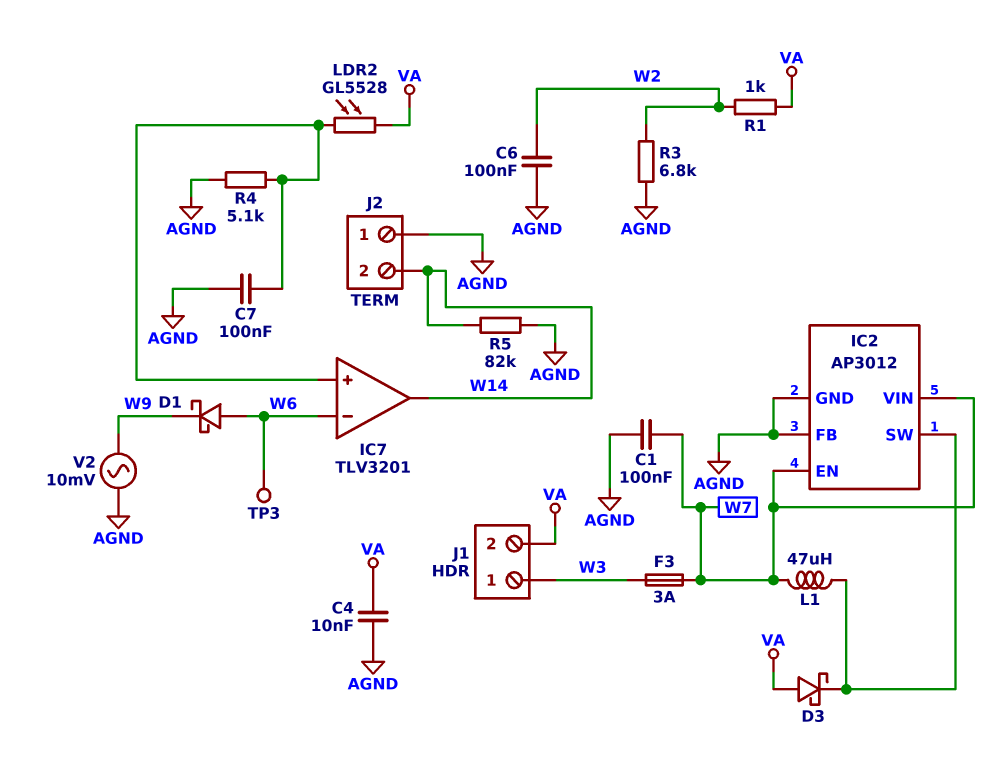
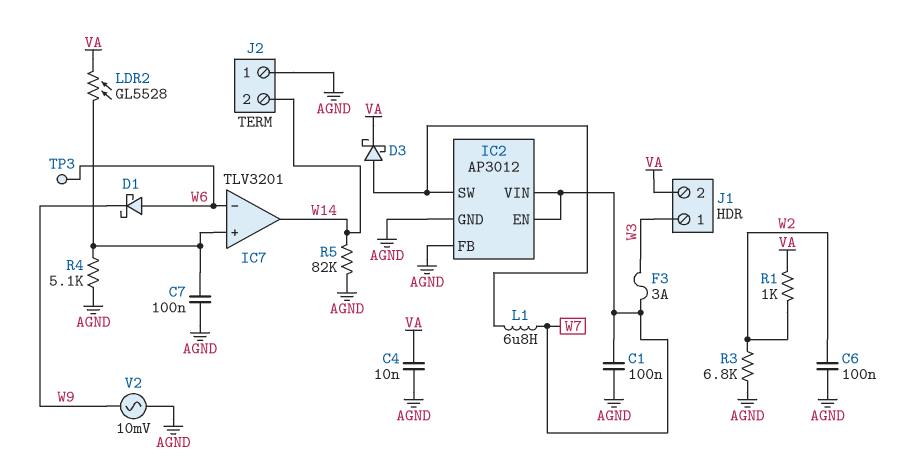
D3: schottky (A VA, K IC2/SW) -> schottky (A IC2/SW, K VA)
L1: 47uH (IC2/SW, W7) -> 6.8uH (IC2/SW, W7)

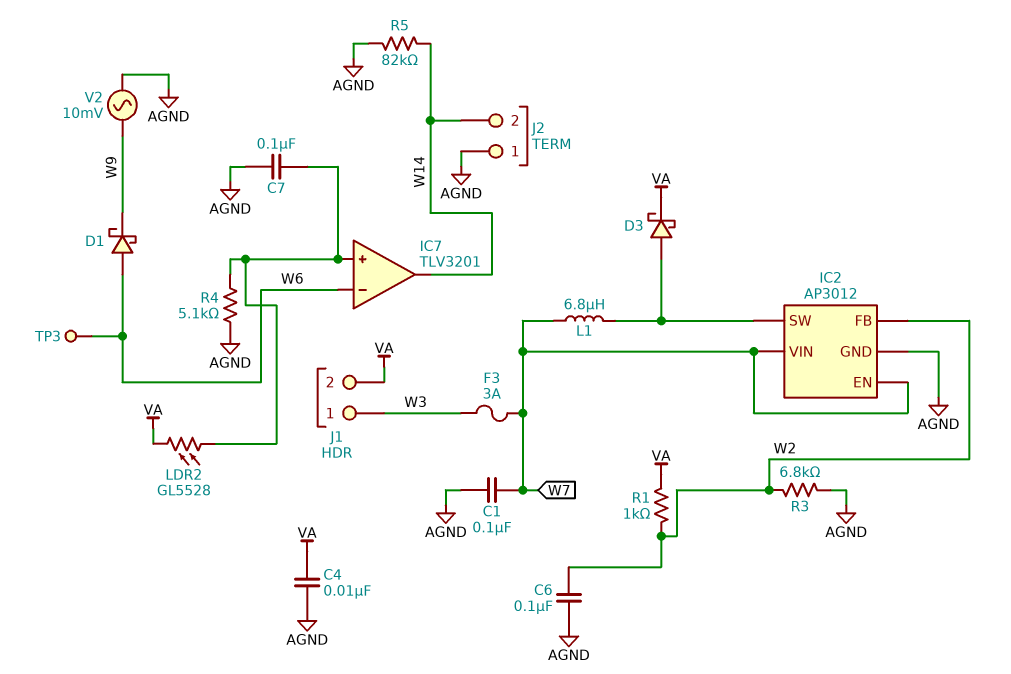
IC2 pin FB: AGND -> W2

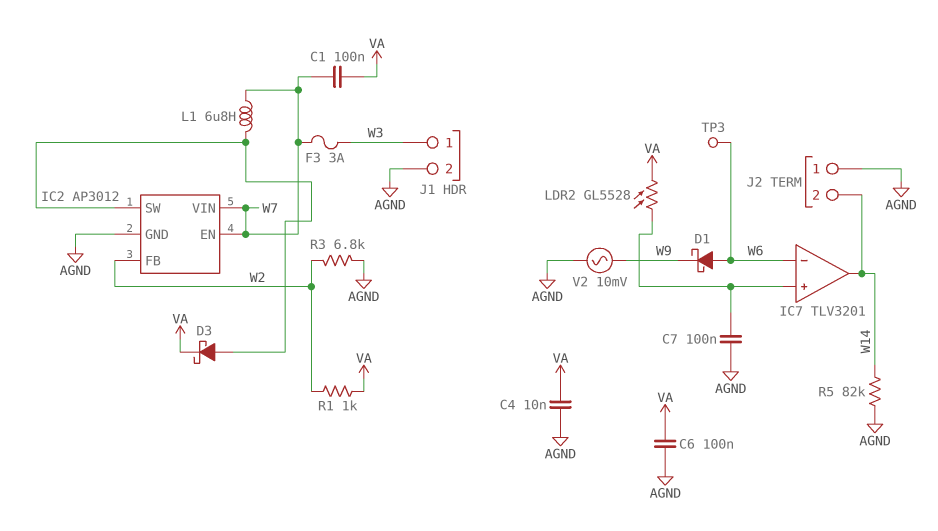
C1: 100nF (AGND, W7) -> 100nF (VA, W7)
C6: 100nF (AGND, W2) -> 100nF (AGND, VA)
J1 pin 2: VA -> AGND
R4: 5.1k (AGND, IC7/in+) -> none

